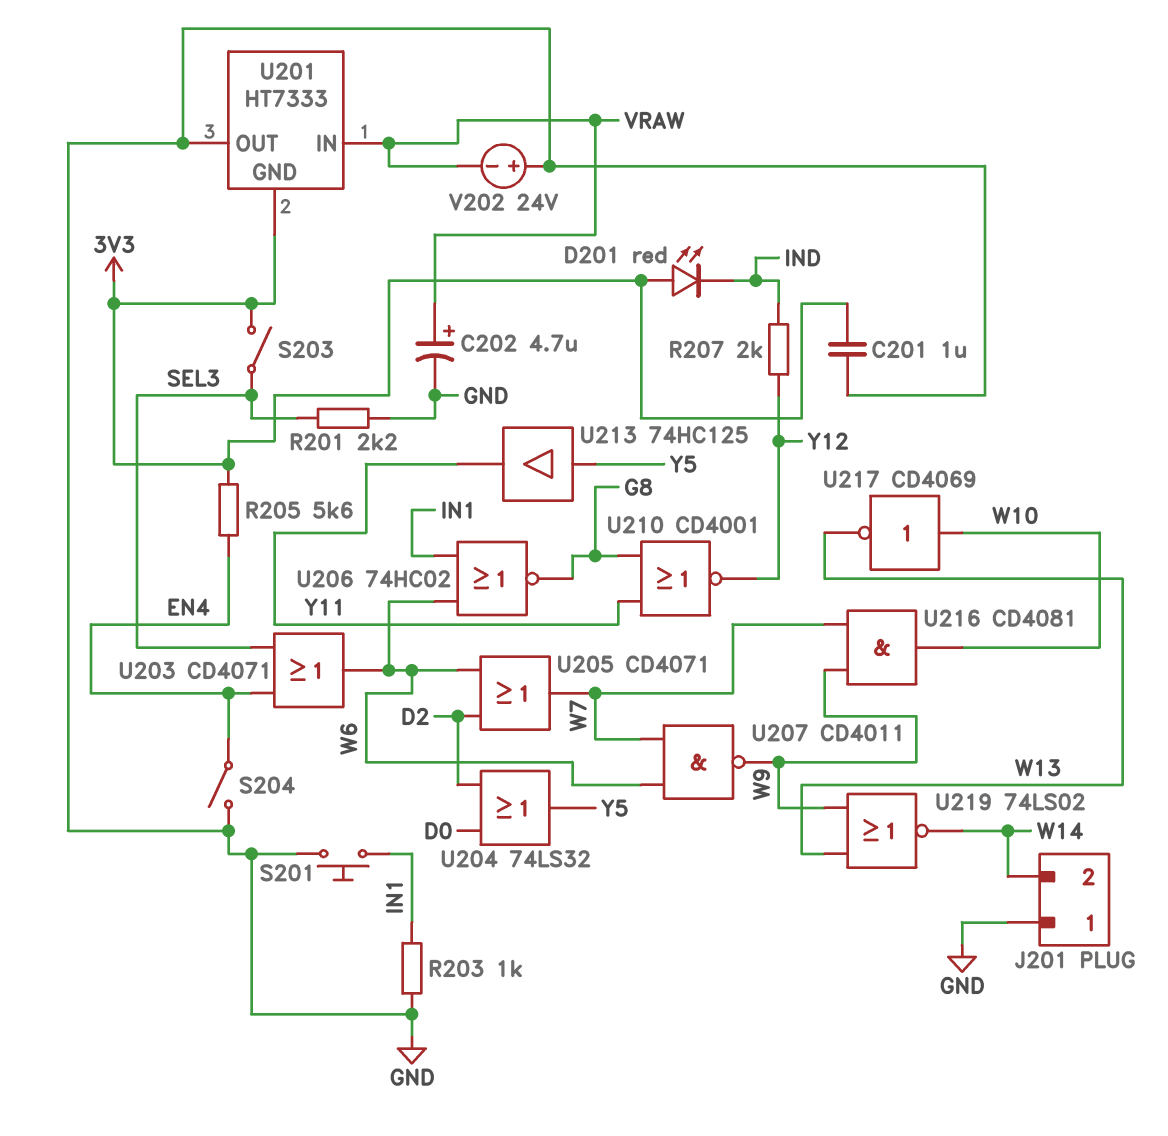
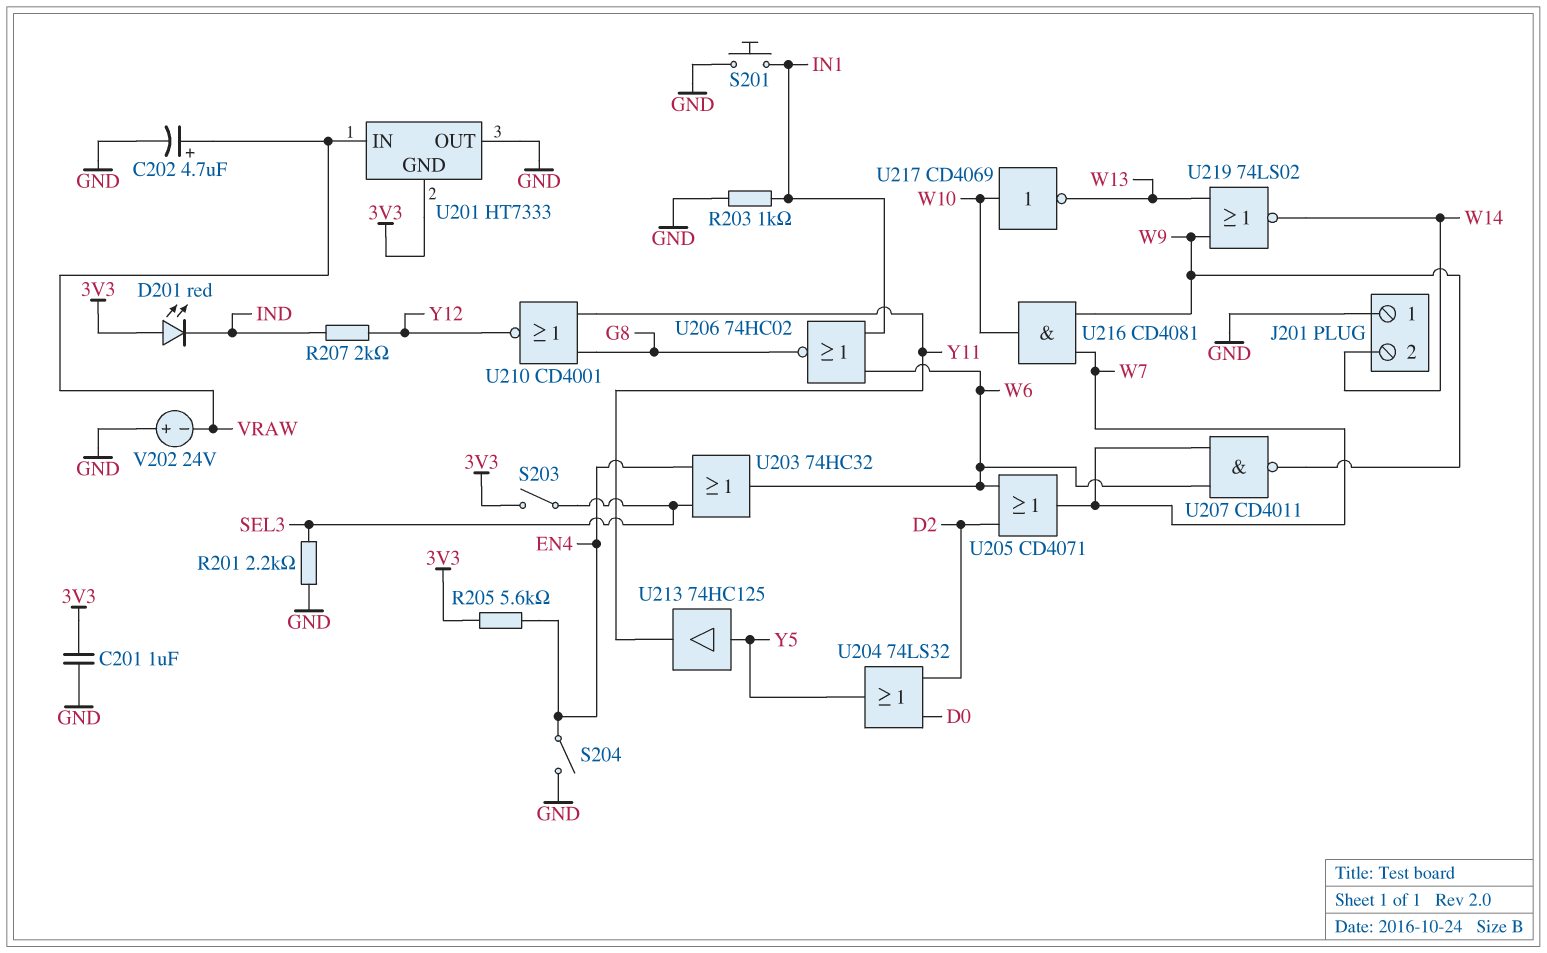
U203: OR CD4071 (in EN4, in SEL3, out W6) -> OR 74HC32 (in EN4, in SEL3, out W6)

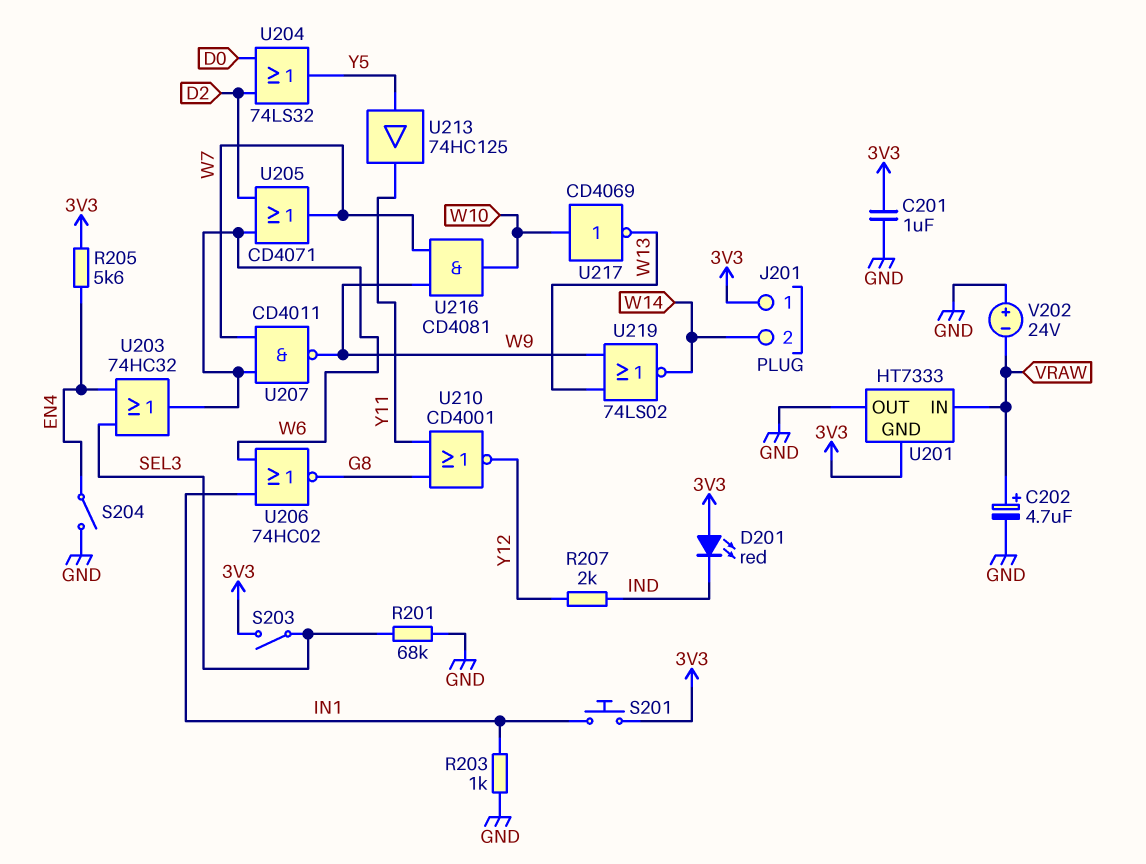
J201 pin 1: GND -> 3V3
R201: 2.2k (GND, SEL3) -> 68k (GND, SEL3)
S201: button (GND, IN1) -> button (3V3, IN1)

